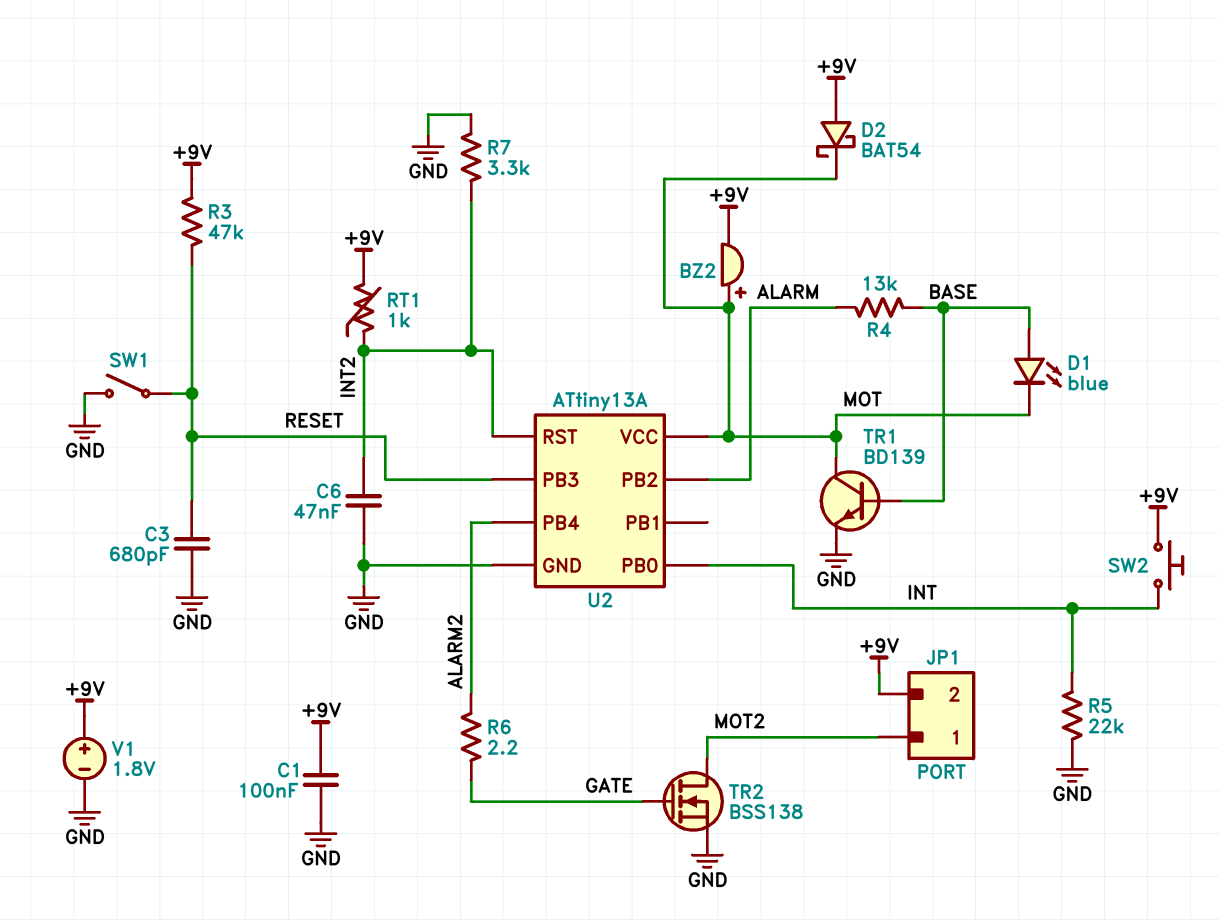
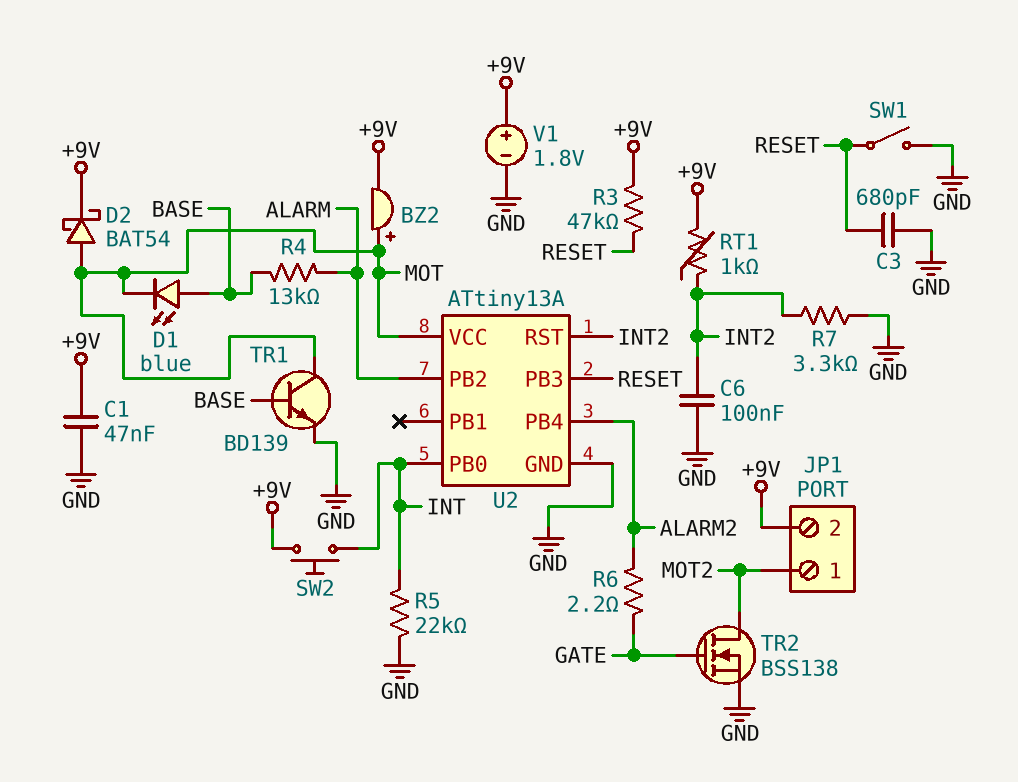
C1: 100nF (+9V, GND) -> 47nF (+9V, GND)
C6: 47nF (GND, INT2) -> 100nF (GND, INT2)
D2: schottky BAT54 (A +9V, K MOT) -> schottky BAT54 (A MOT, K +9V)

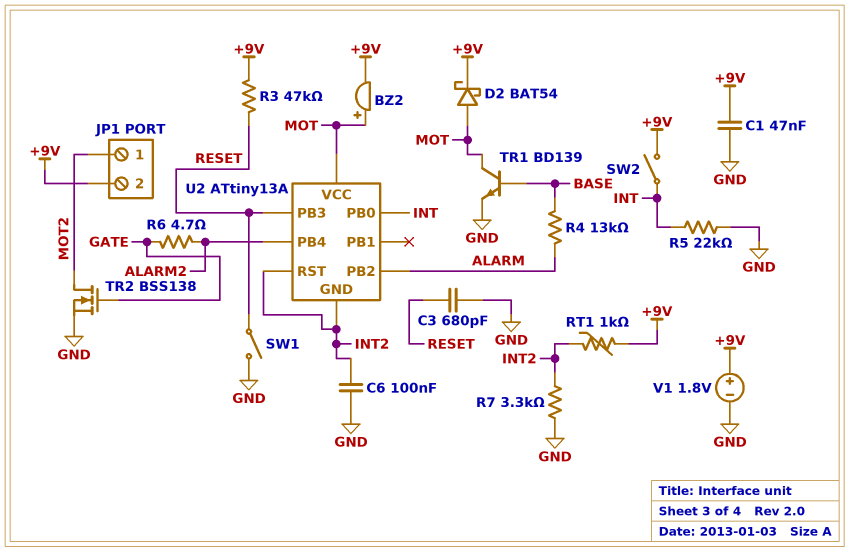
D1: LED blue (A BASE, K MOT) -> none
R6: 2.2 (ALARM2, GATE) -> 4.7 (ALARM2, GATE)
SW2: button (+9V, INT) -> switch (+9V, INT)
U2 pin GND: GND -> INT2

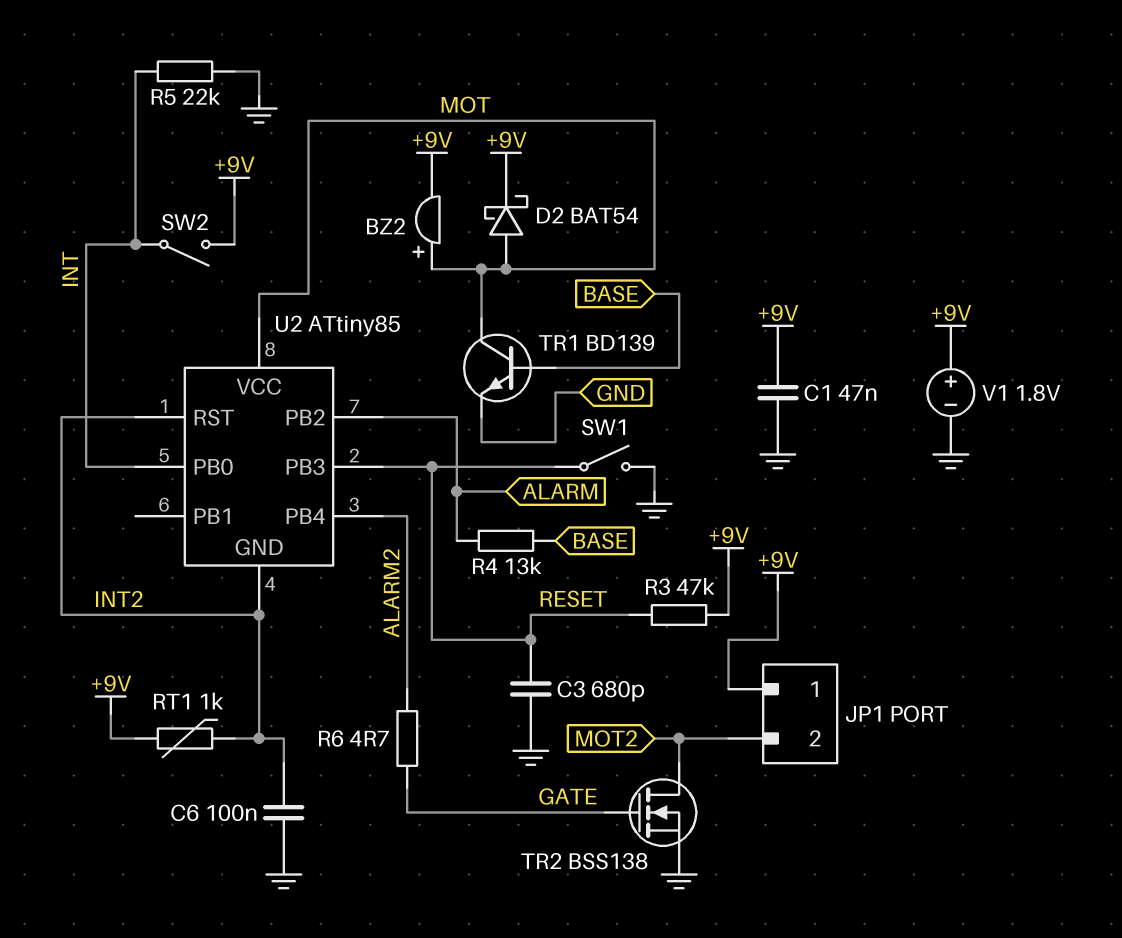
JP1 pin 1: MOT2 -> +9V
JP1 pin 2: +9V -> MOT2
R7: 3.3k (GND, INT2) -> none
U2: ATtiny13A -> ATtiny85

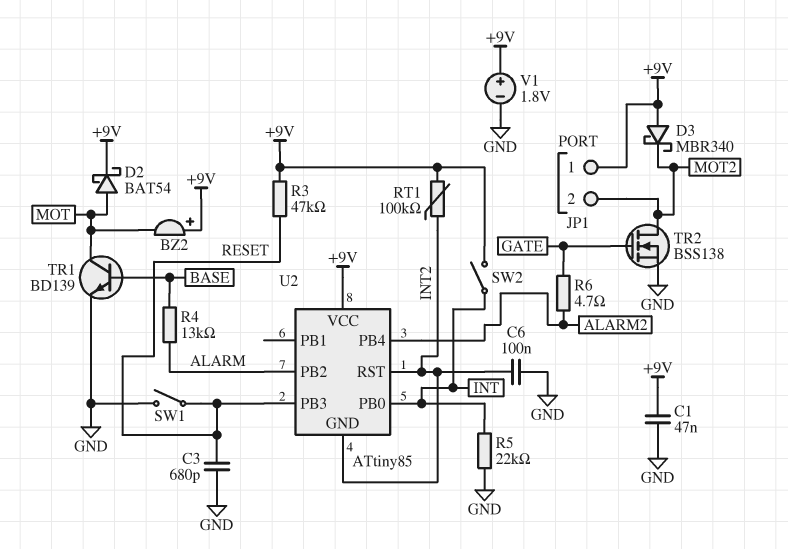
BZ2: buzzer (plus MOT, minus +9V) -> buzzer (plus +9V, minus MOT)
D3: none -> schottky MBR340 (A +9V, K MOT2)
RT1: 1k (+9V, INT2) -> 100k (+9V, INT2)
U2 pin VCC: MOT -> +9V

